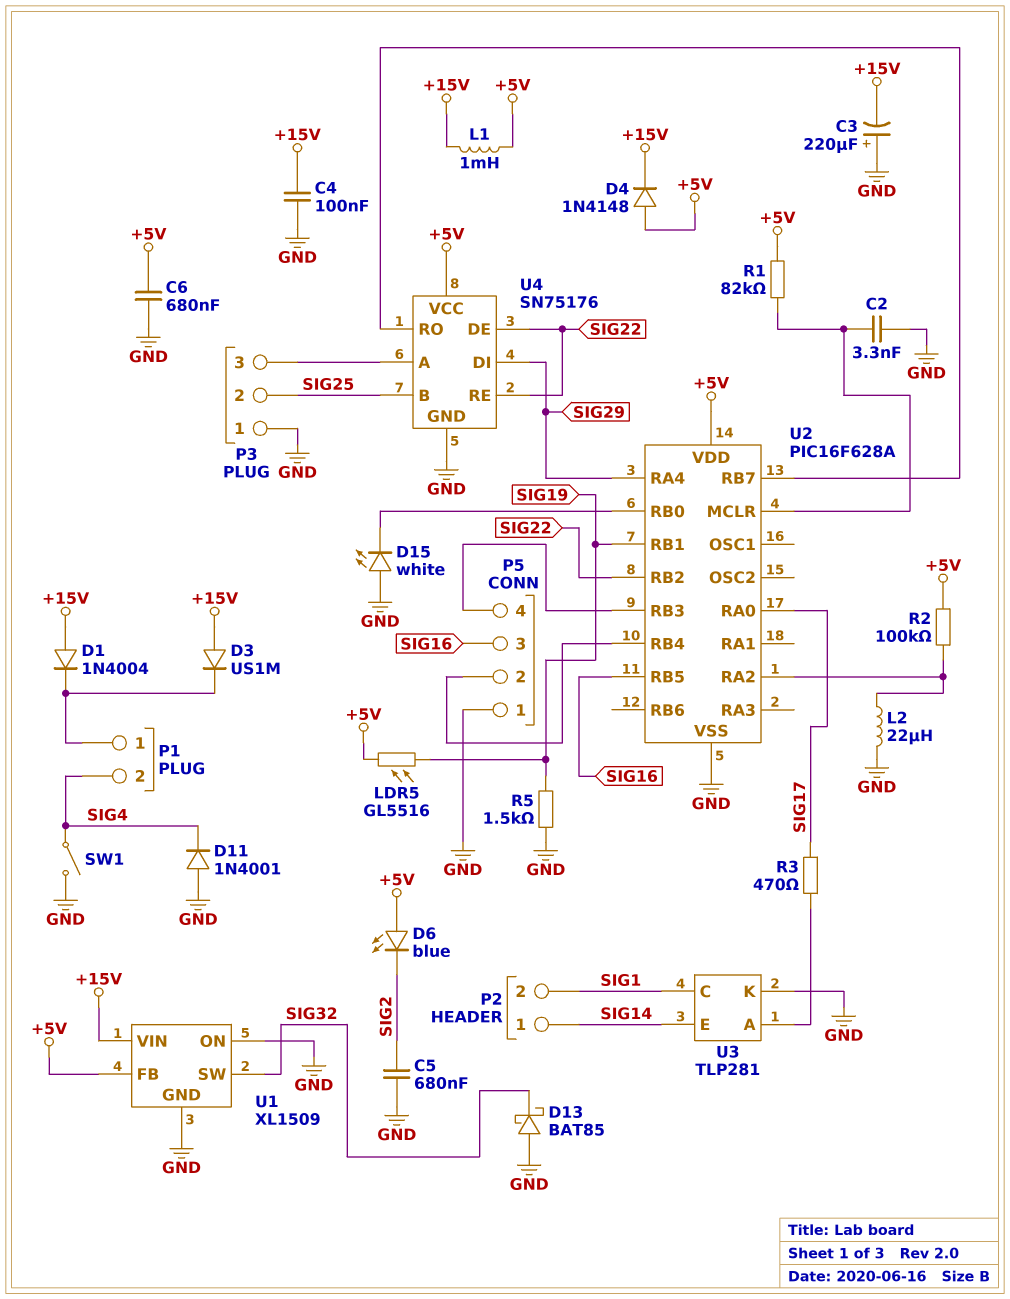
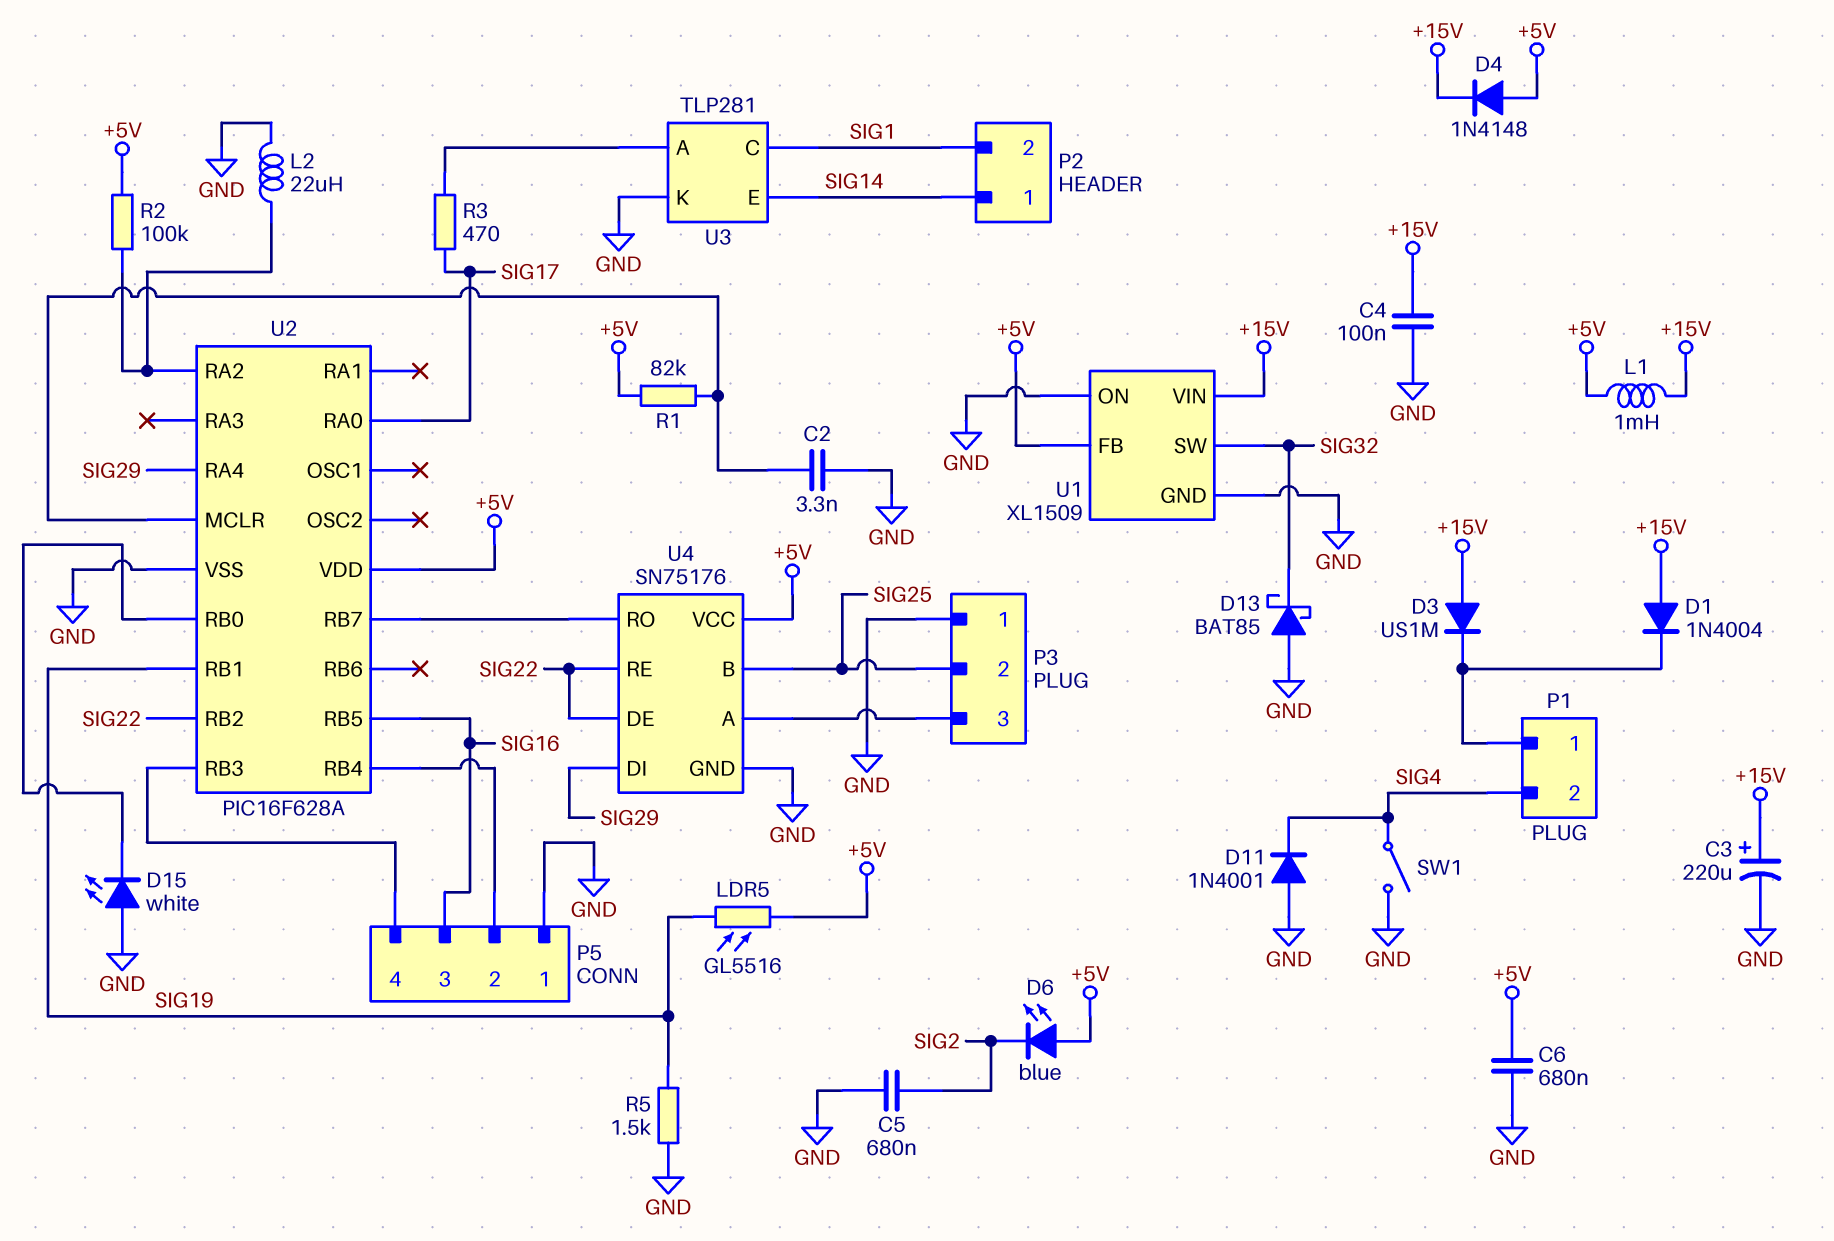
C3: 220uF (plus GND, minus +15V) -> 220uF (plus +15V, minus GND)

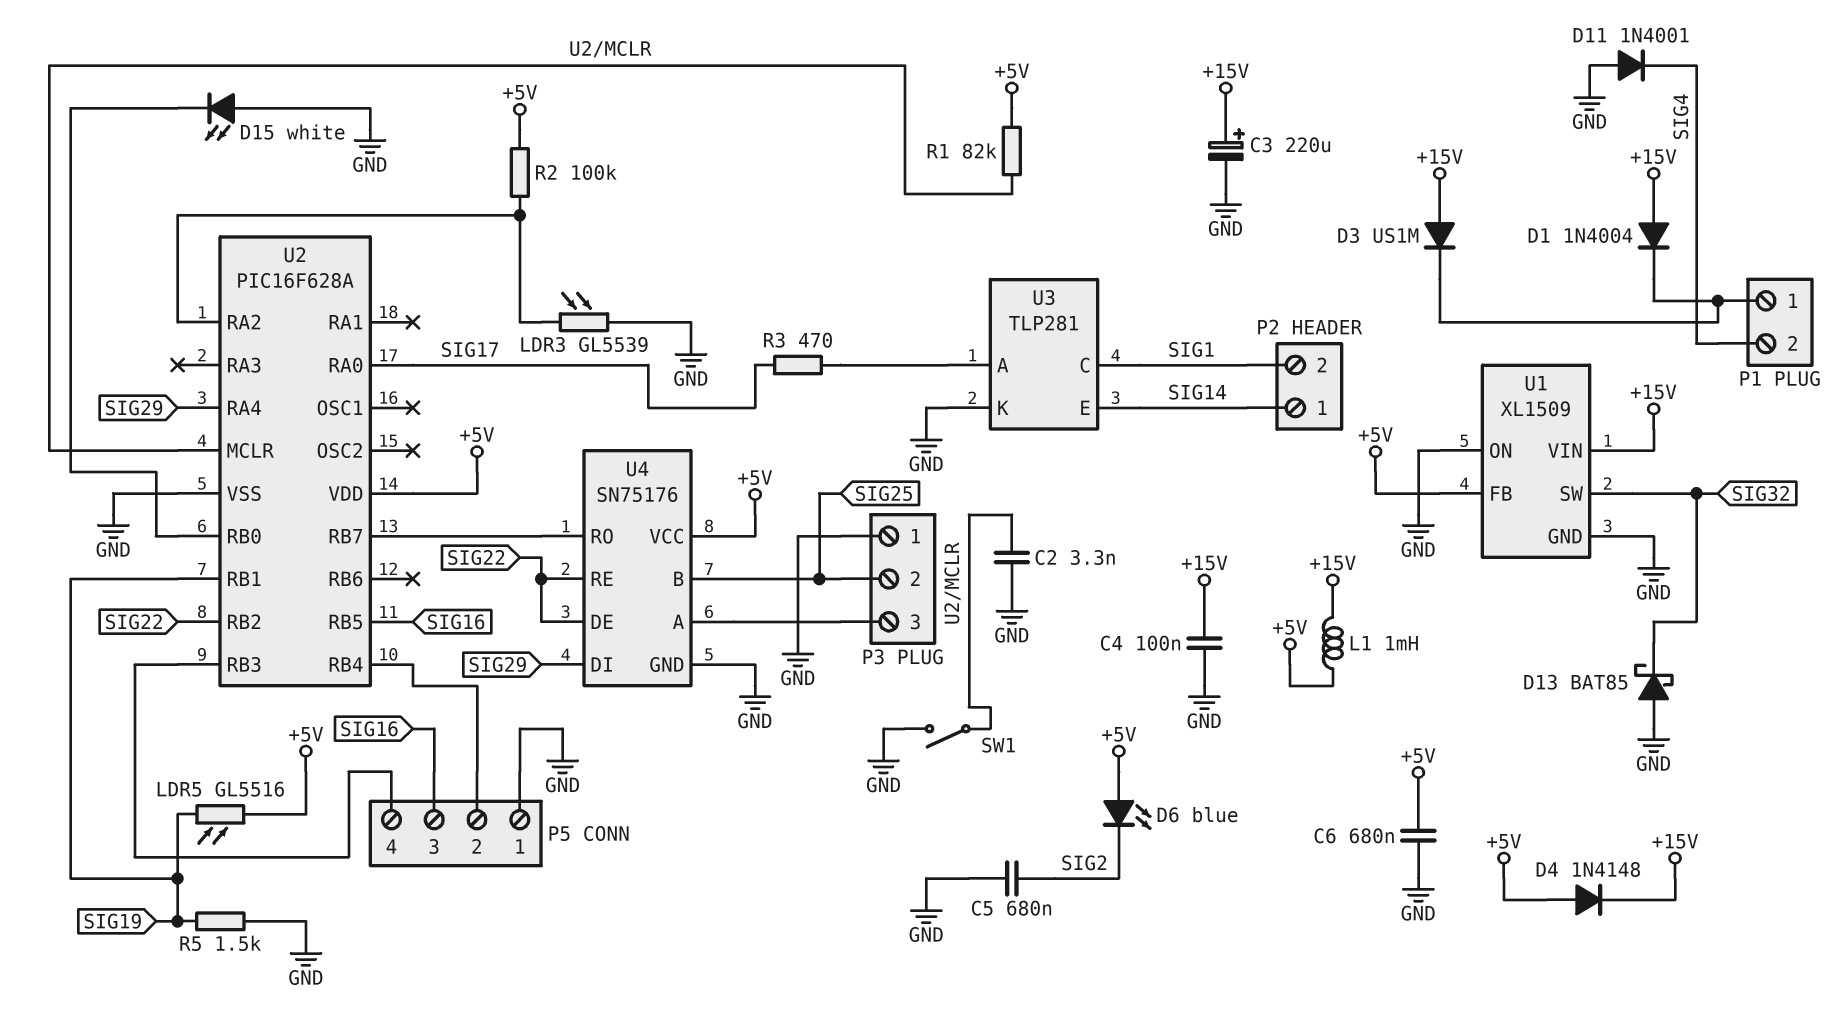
L2: 22uH (GND, U2/RA2) -> none
LDR3: none -> GL5539 (GND, U2/RA2)
SW1: switch (GND, SIG4) -> switch (GND, U2/MCLR)

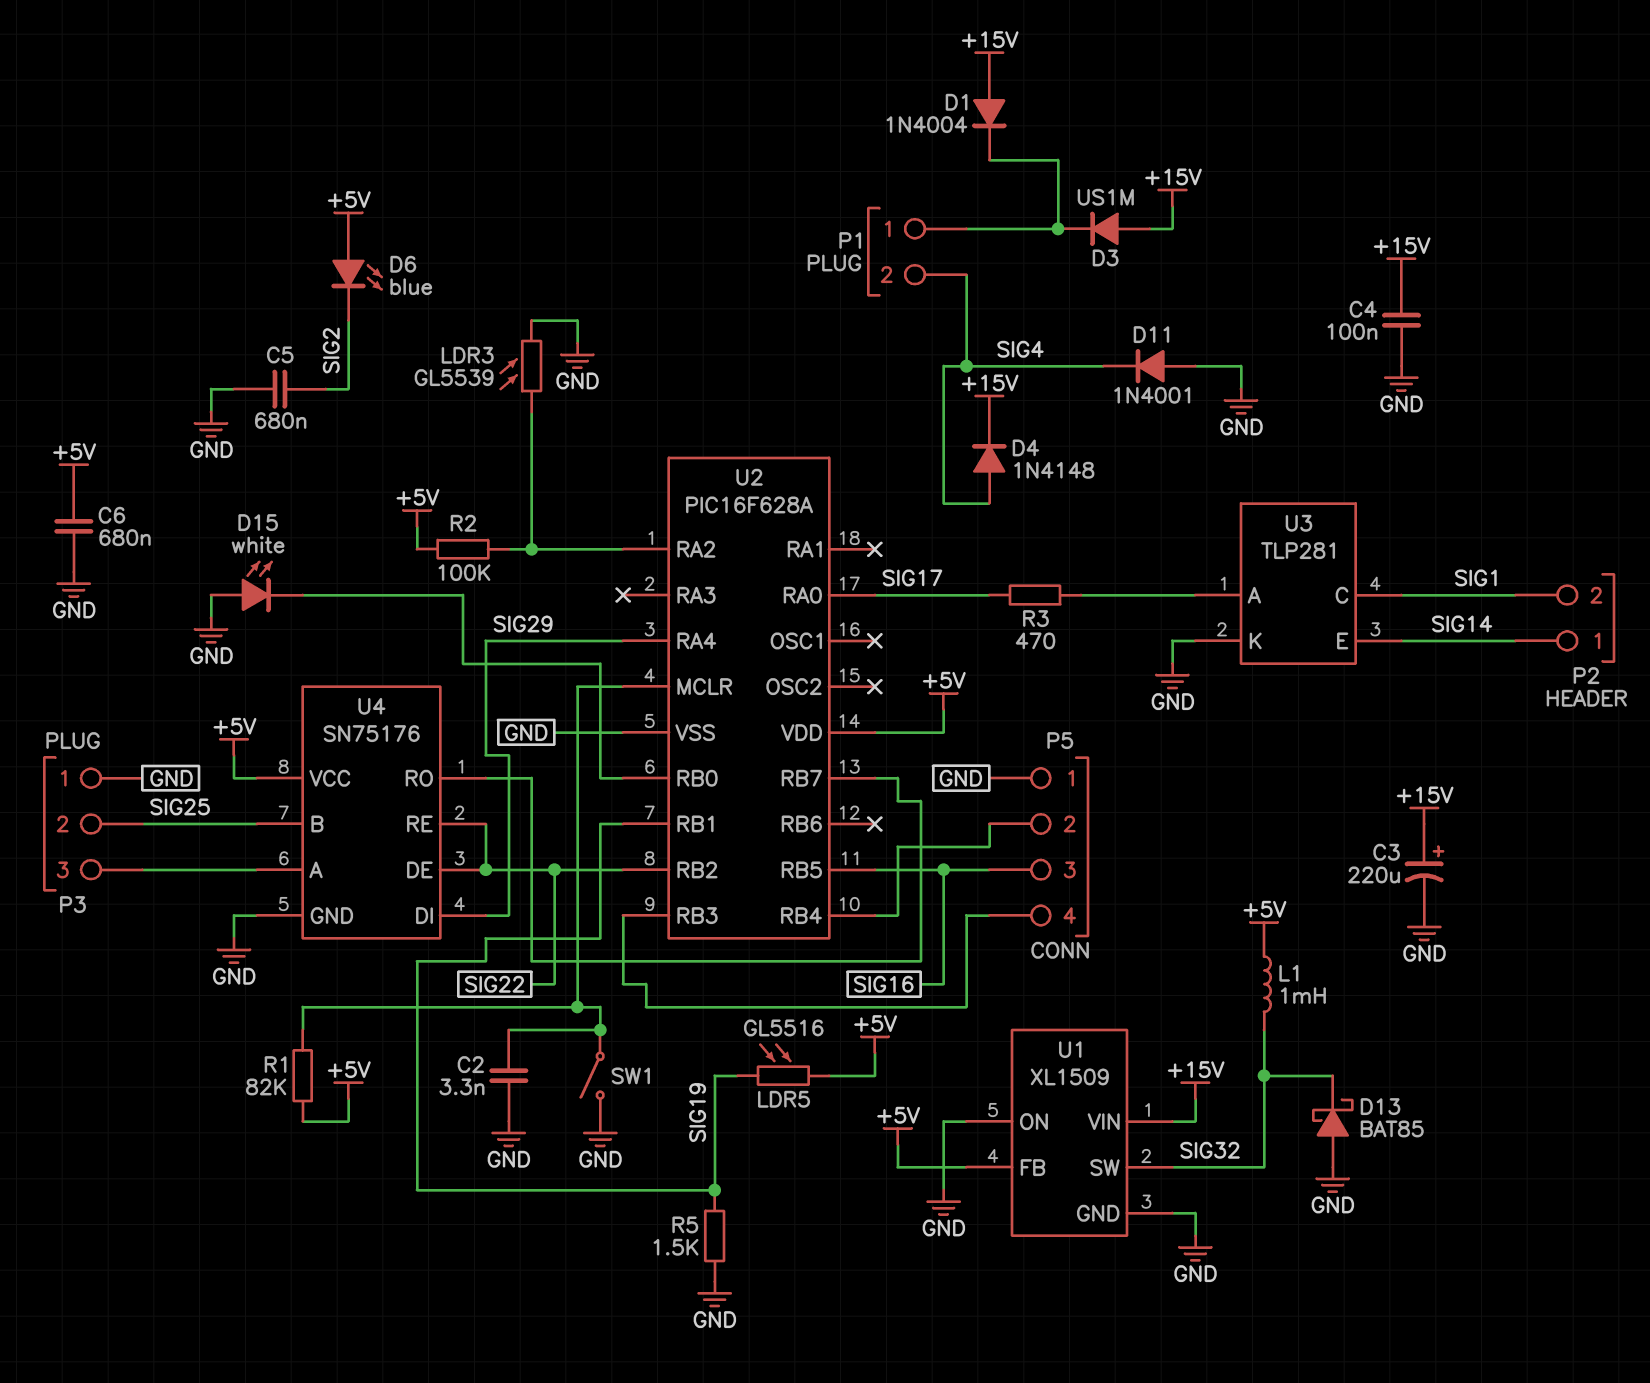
D4: diode 1N4148 (A +5V, K +15V) -> diode 1N4148 (A SIG4, K +15V)
L1: 1mH (+5V, +15V) -> 1mH (+5V, SIG32)

